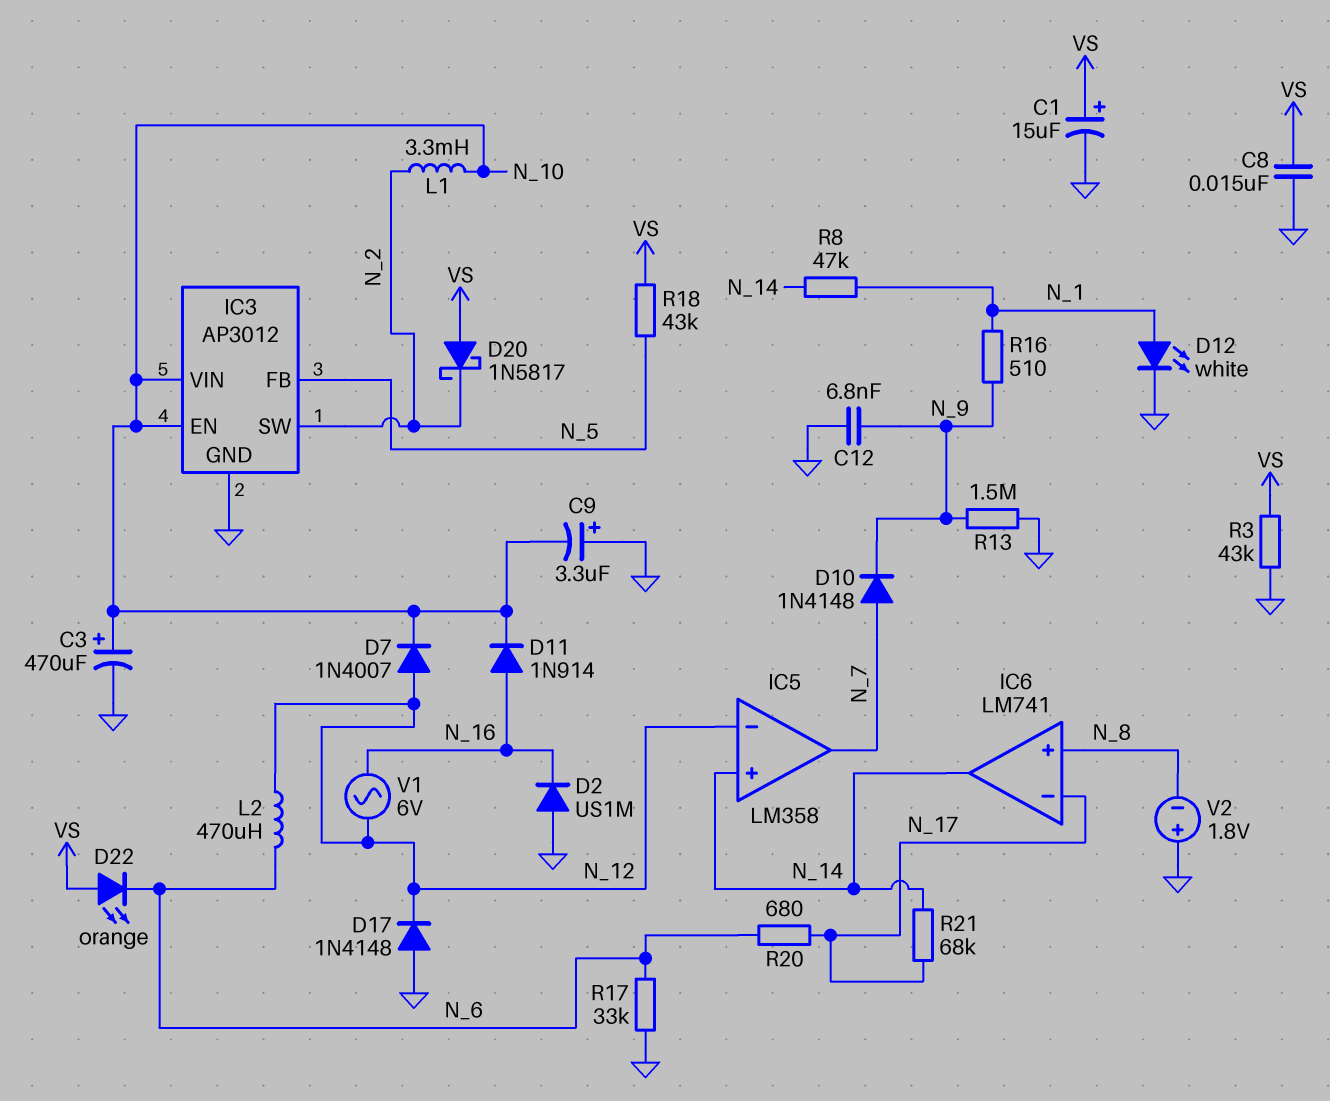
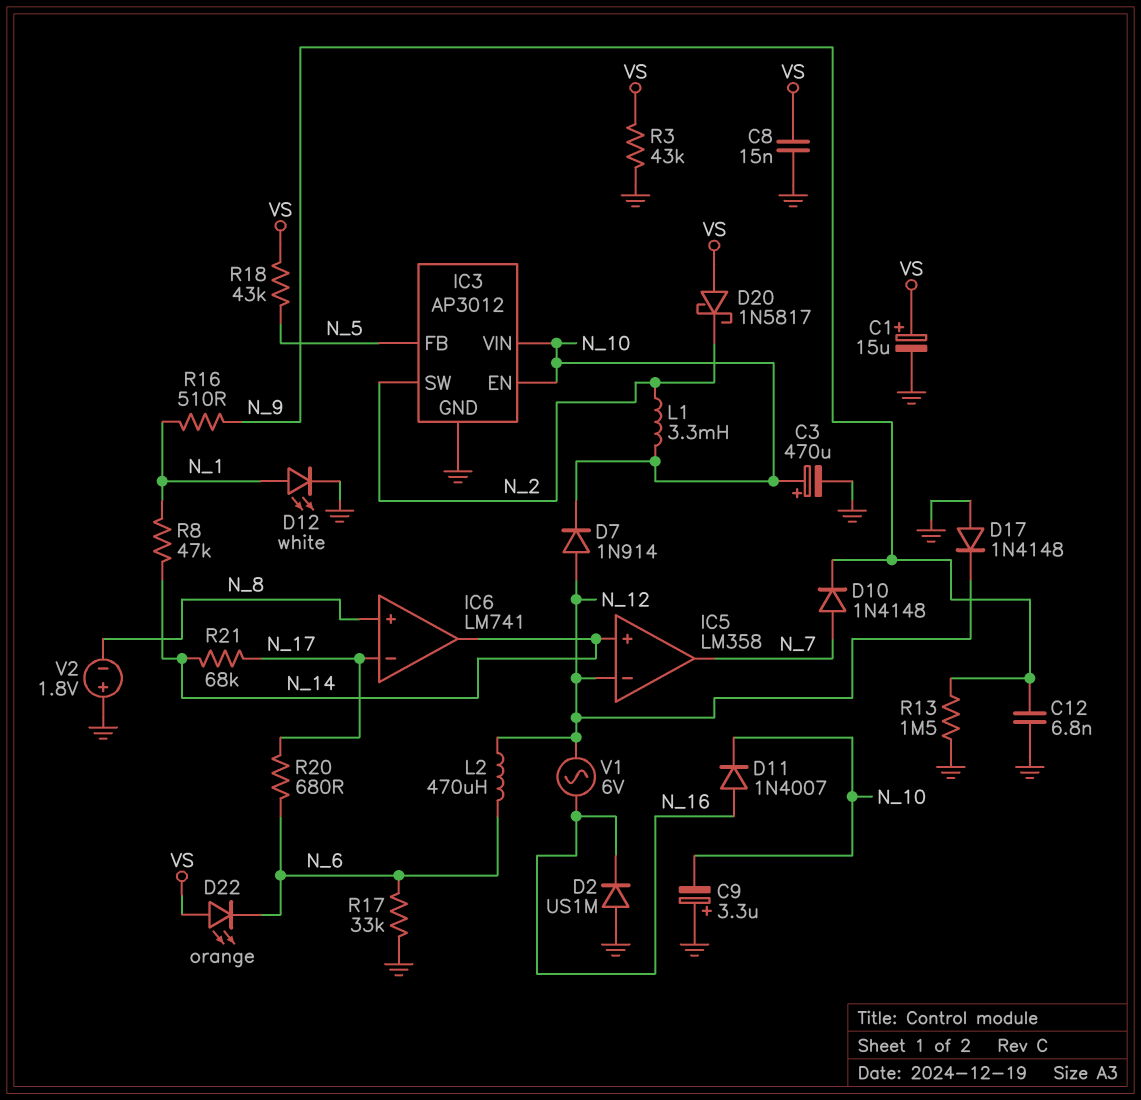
D7: diode 1N4007 (A N_12, K N_10) -> diode 1N914 (A N_12, K N_10)
D11: diode 1N914 (A N_16, K N_10) -> diode 1N4007 (A N_16, K N_10)

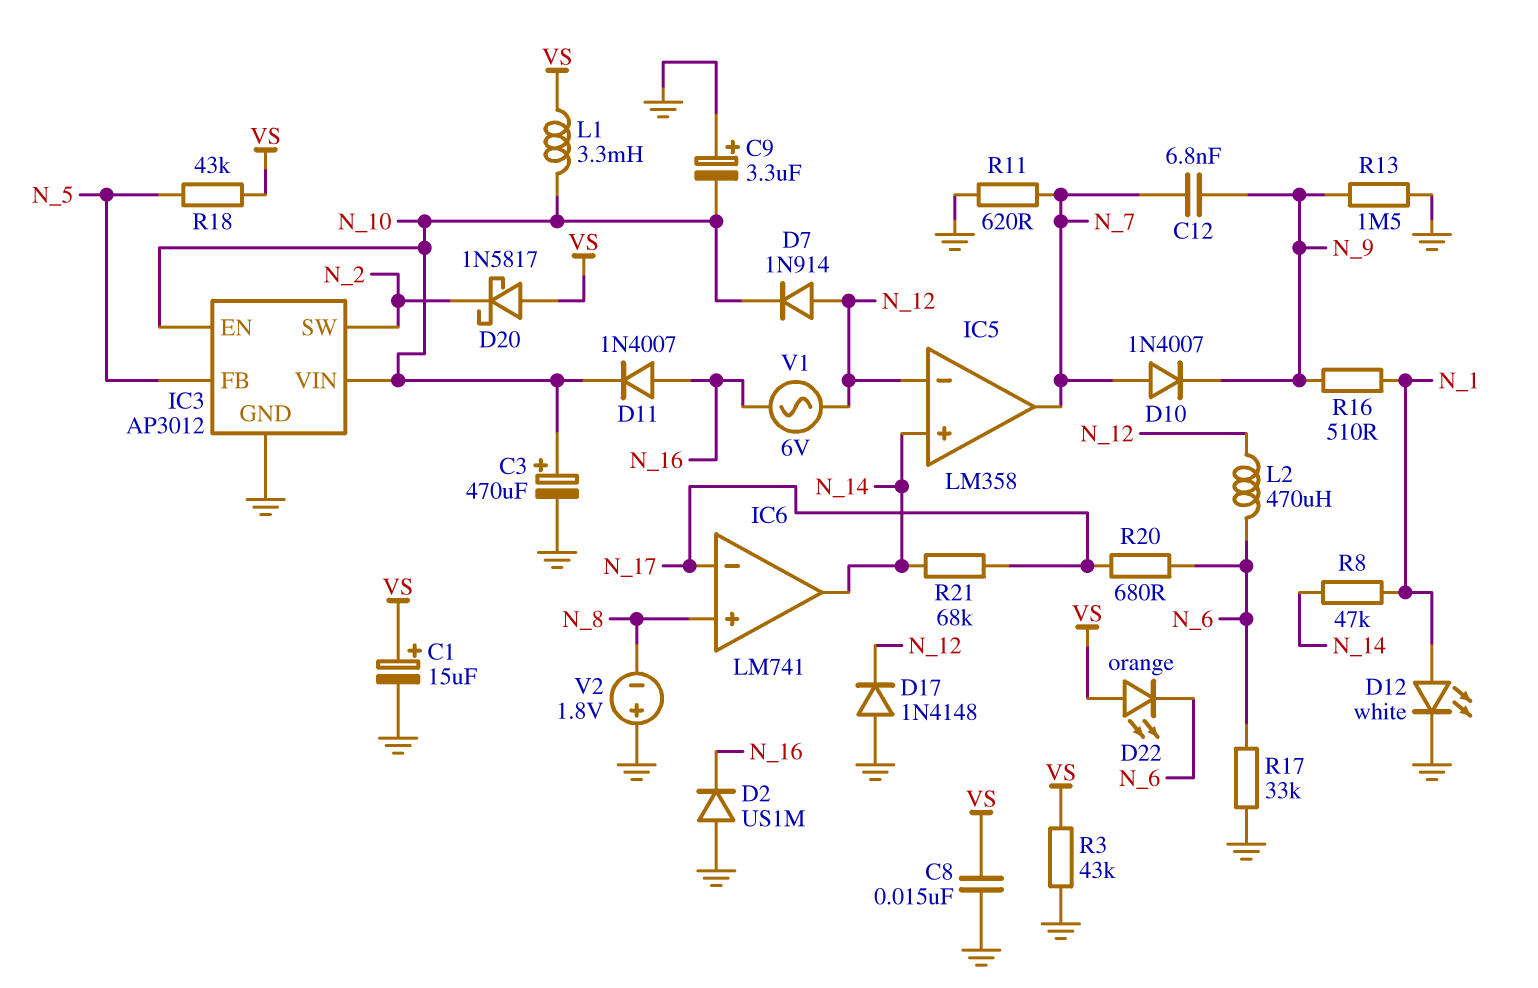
C12: 6.8nF (GND, N_9) -> 6.8nF (N_7, N_9)
D10: diode 1N4148 (A N_7, K N_9) -> diode 1N4007 (A N_7, K N_9)
L1: 3.3mH (N_2, N_10) -> 3.3mH (N_10, VS)
R11: none -> 620 (GND, N_7)

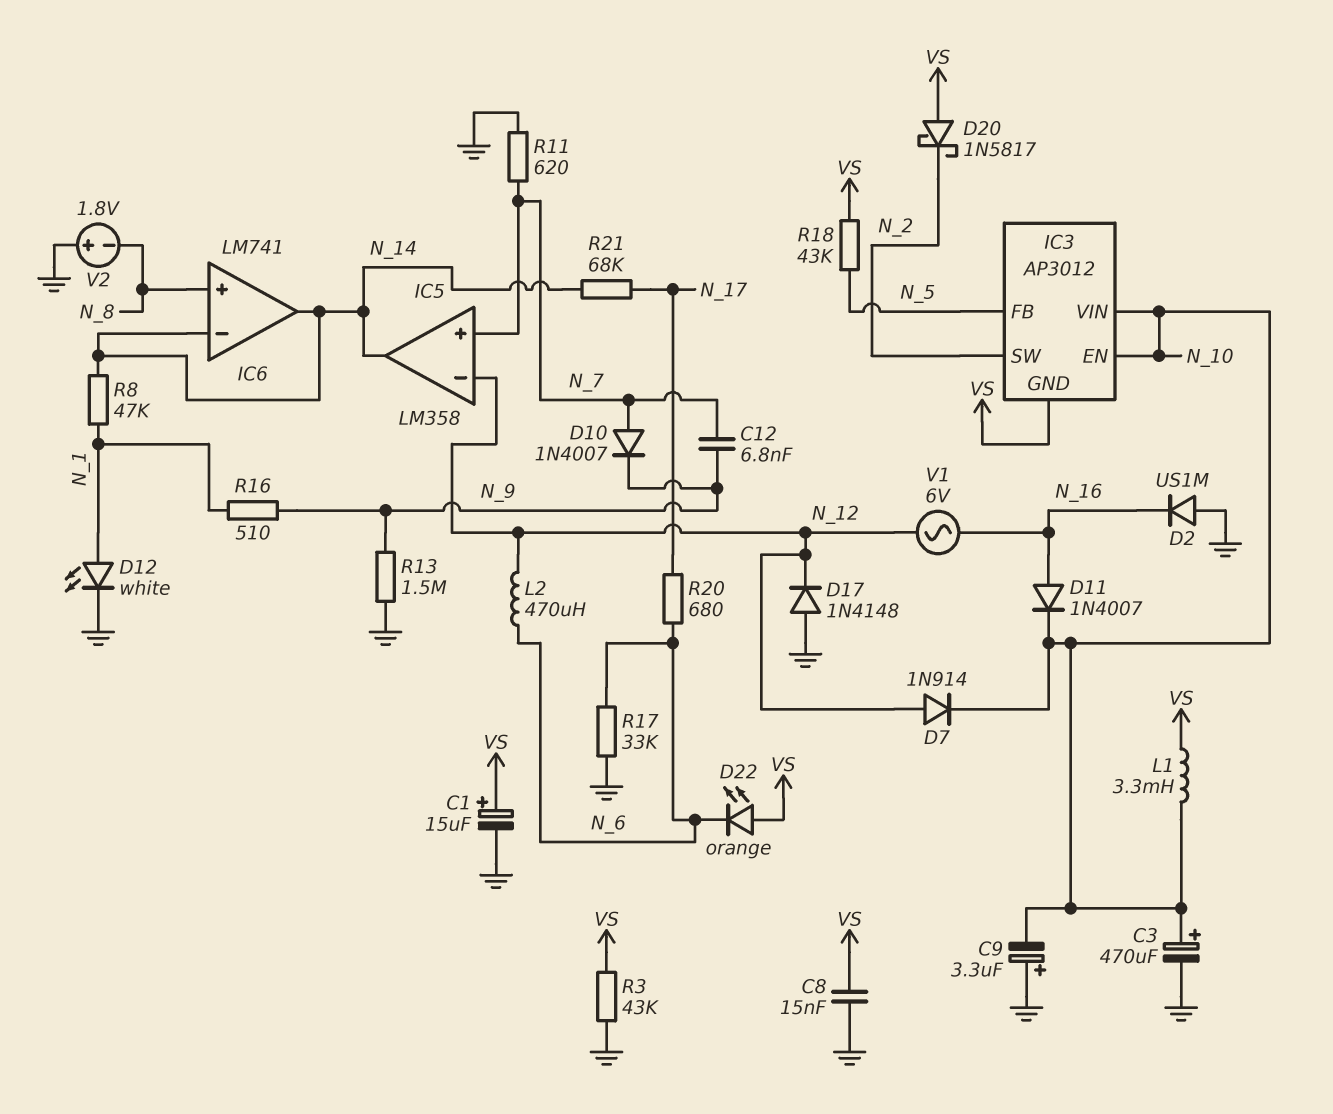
IC3 pin GND: GND -> VS
IC5 pin in+: N_14 -> N_7
IC5 pin out: N_7 -> N_14
IC6 pin in-: N_17 -> N_14

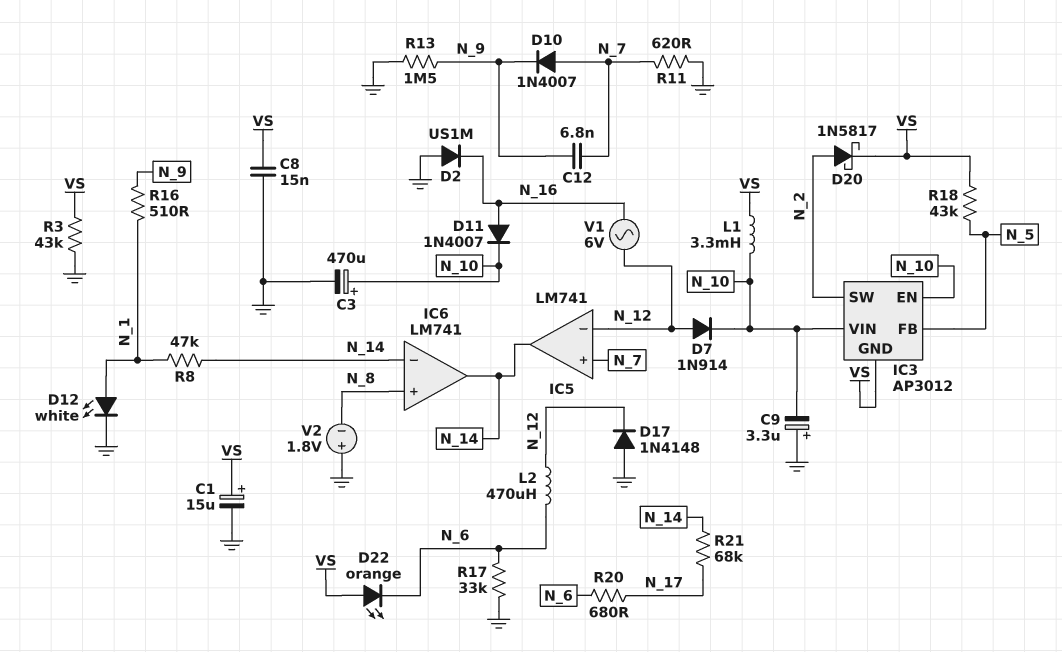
D20: schottky 1N5817 (A VS, K N_2) -> schottky 1N5817 (A N_2, K VS)
IC5: LM358 -> LM741

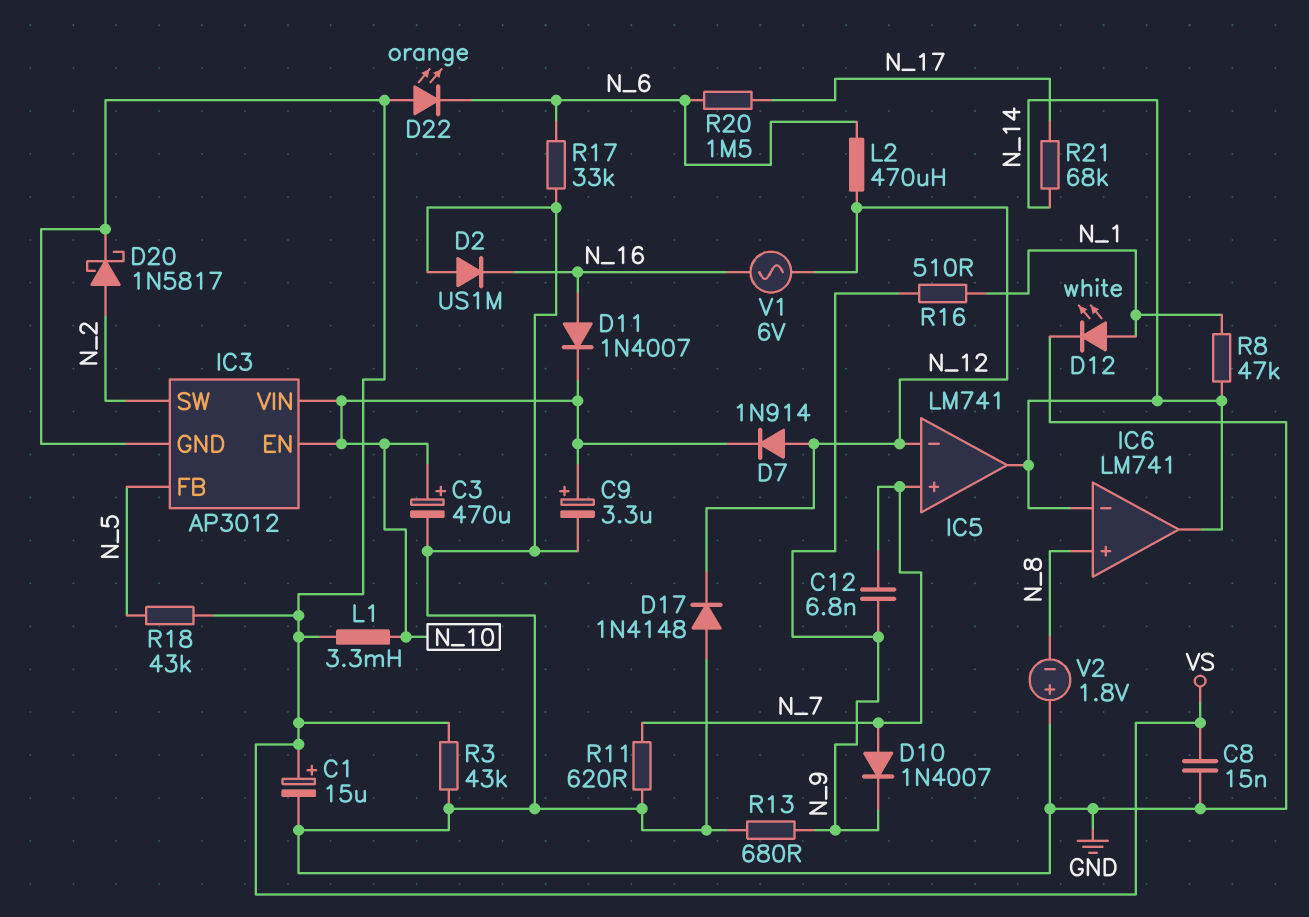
C9: 3.3uF (plus GND, minus N_10) -> 3.3uF (plus N_10, minus GND)
R13: 1.5M (GND, N_9) -> 680 (GND, N_9)
R20: 680 (N_6, N_17) -> 1.5M (N_6, N_17)

